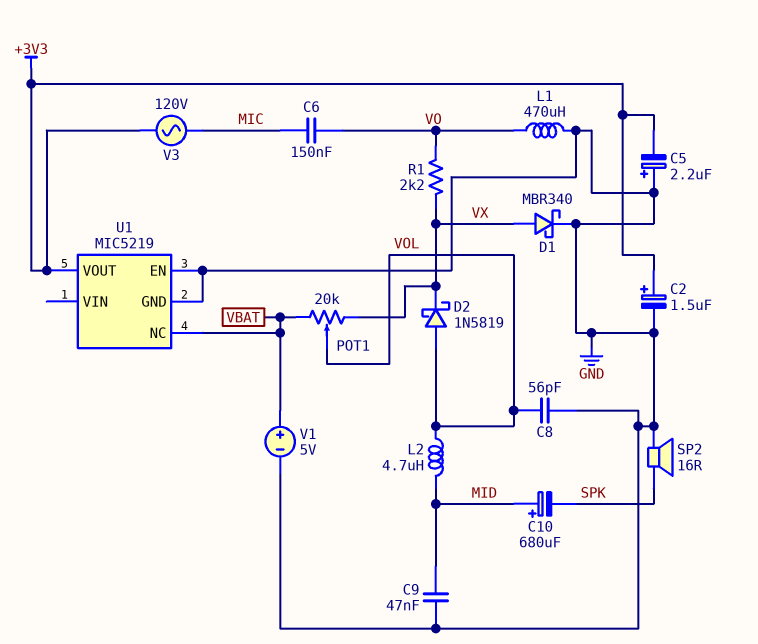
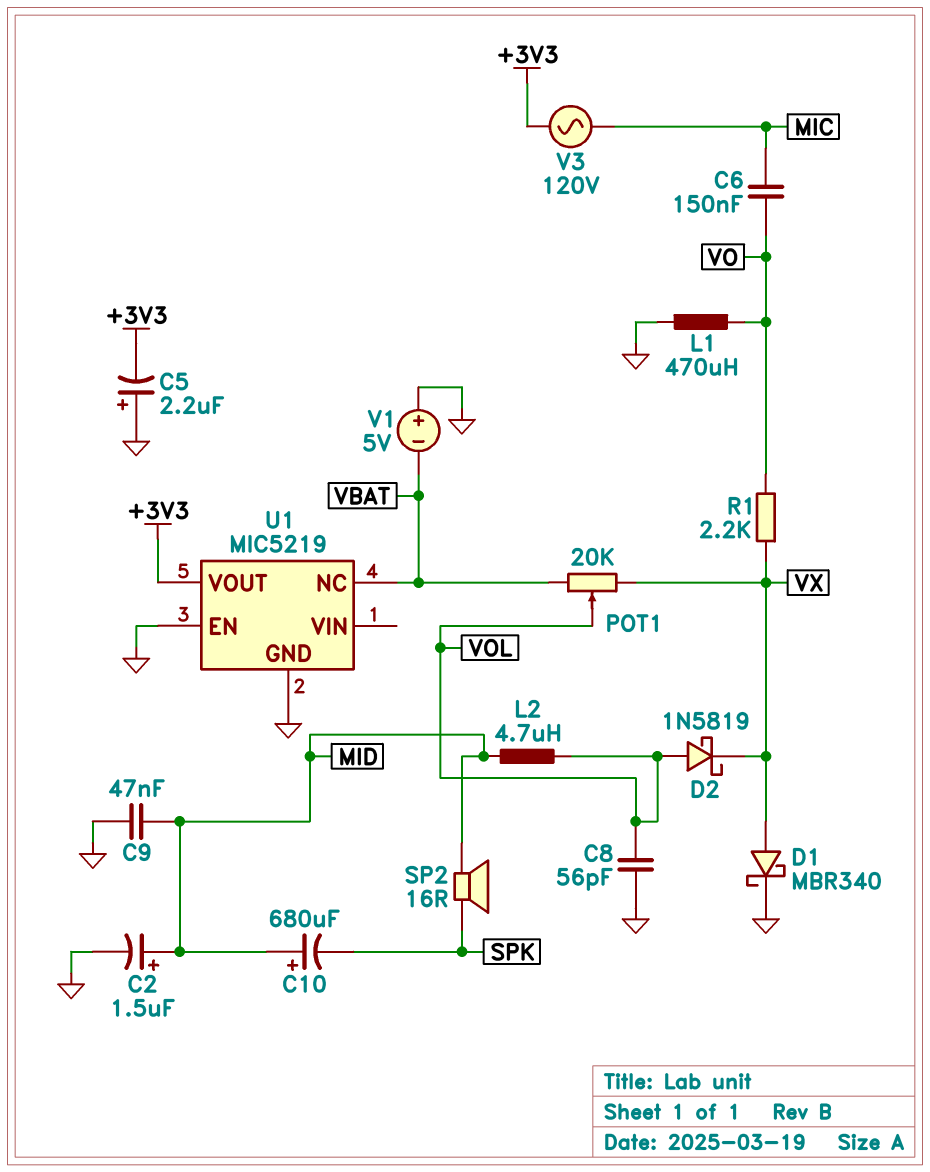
C2: 1.5uF (plus +3V3, minus GND) -> 1.5uF (plus MID, minus GND)
SP2: speaker 16R (GND, SPK) -> speaker 16R (MID, SPK)
V1: 5V (plus VBAT, minus GND) -> 5V (plus GND, minus VBAT)

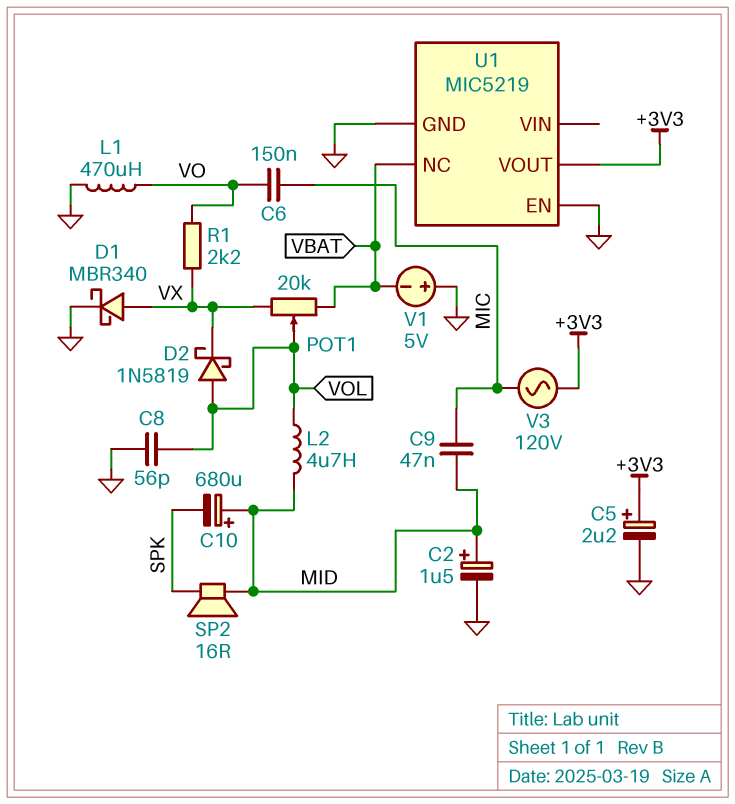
C5: 2.2uF (plus GND, minus +3V3) -> 2.2uF (plus +3V3, minus GND)
C9: 47nF (GND, MID) -> 47nF (MIC, MID)

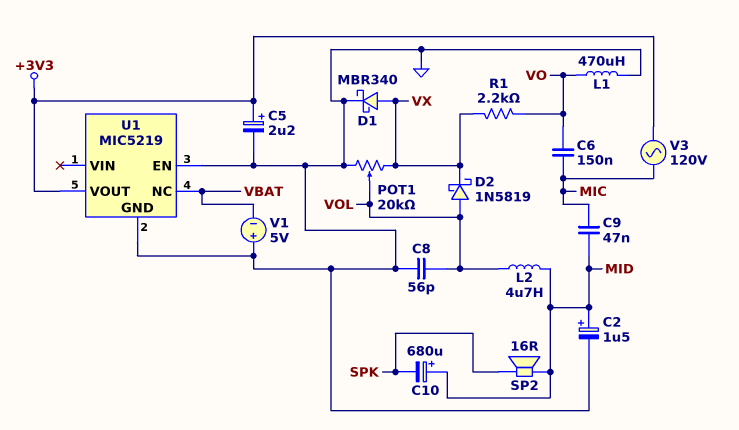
POT1: 20k (VBAT, VX, wiper VOL) -> 20k (GND, VX, wiper VOL)

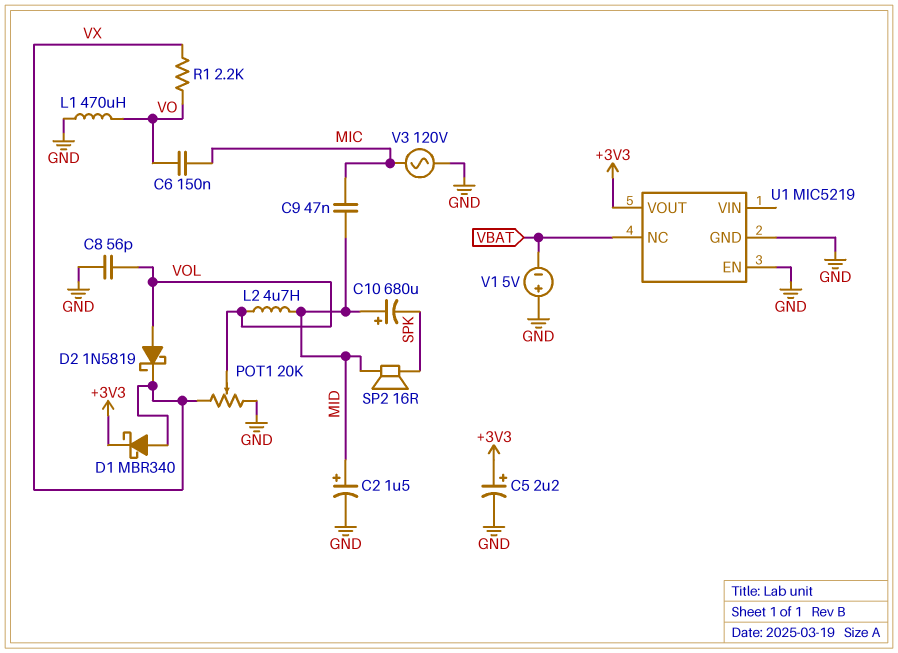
D1: schottky MBR340 (A VX, K GND) -> schottky MBR340 (A VX, K +3V3)
V3: AC 120V (+3V3, MIC) -> AC 120V (GND, MIC)

